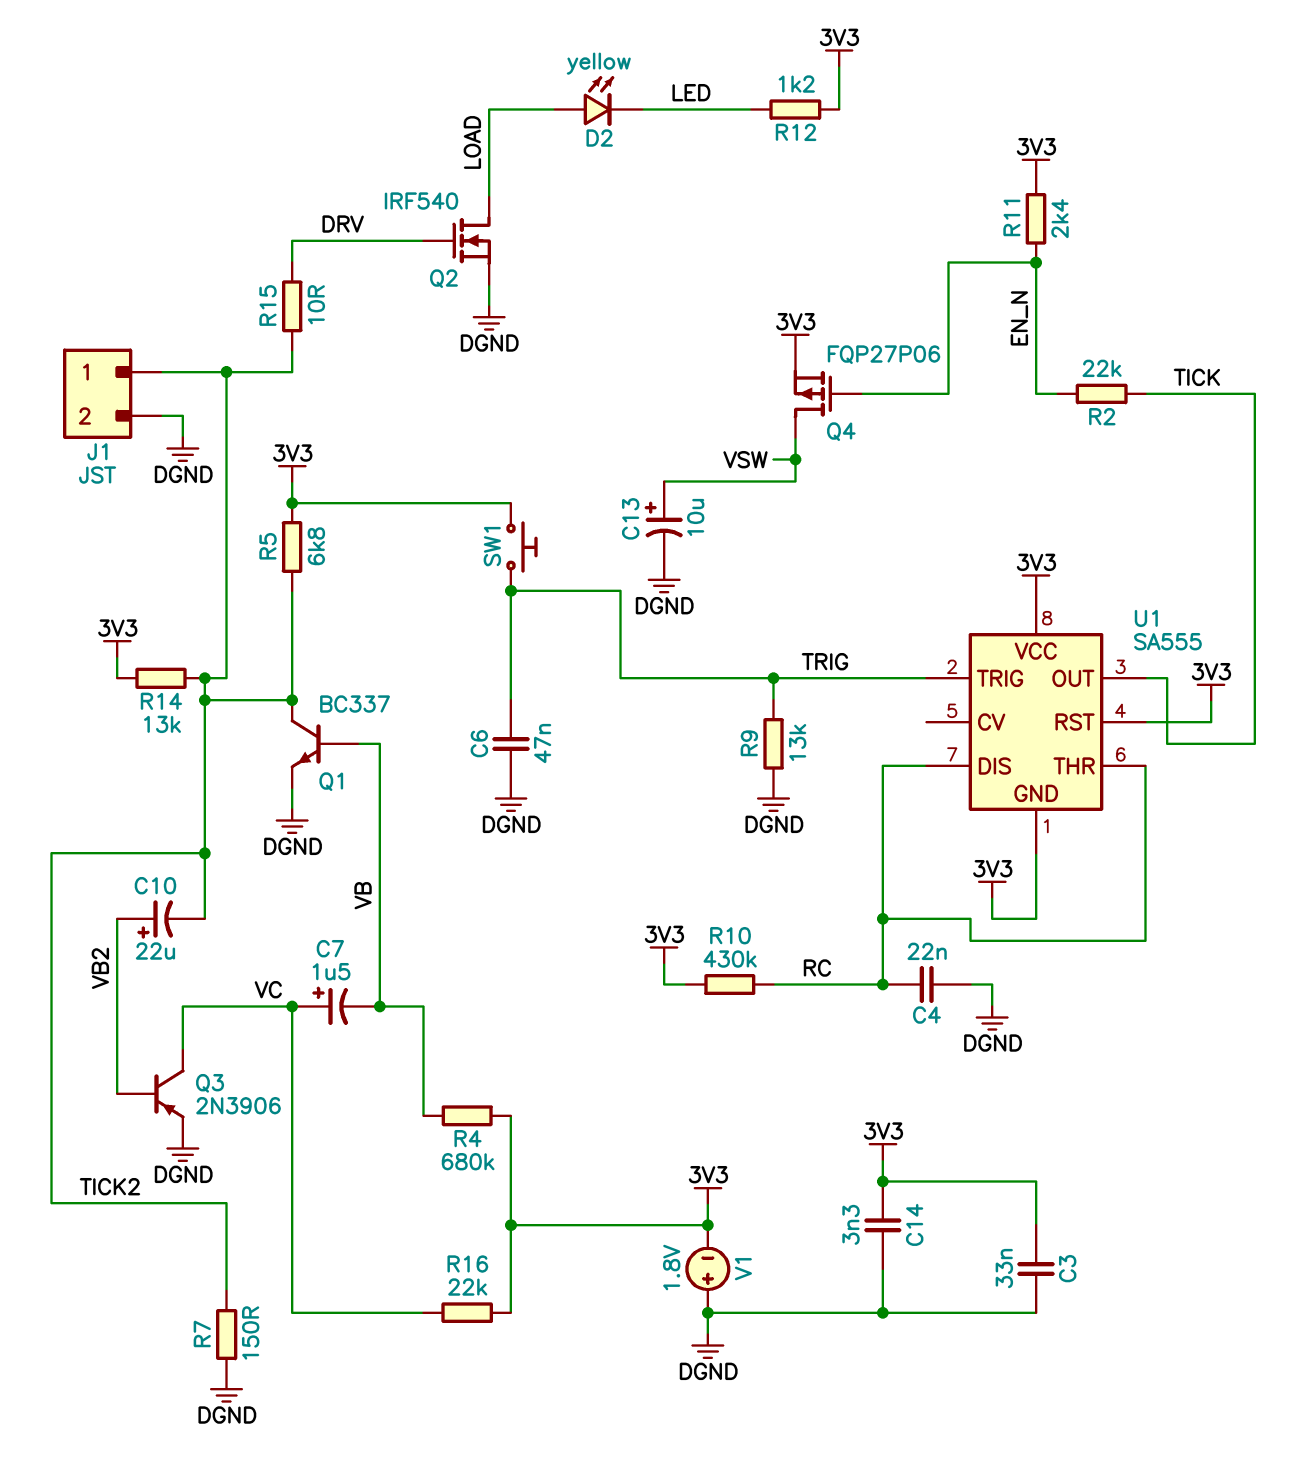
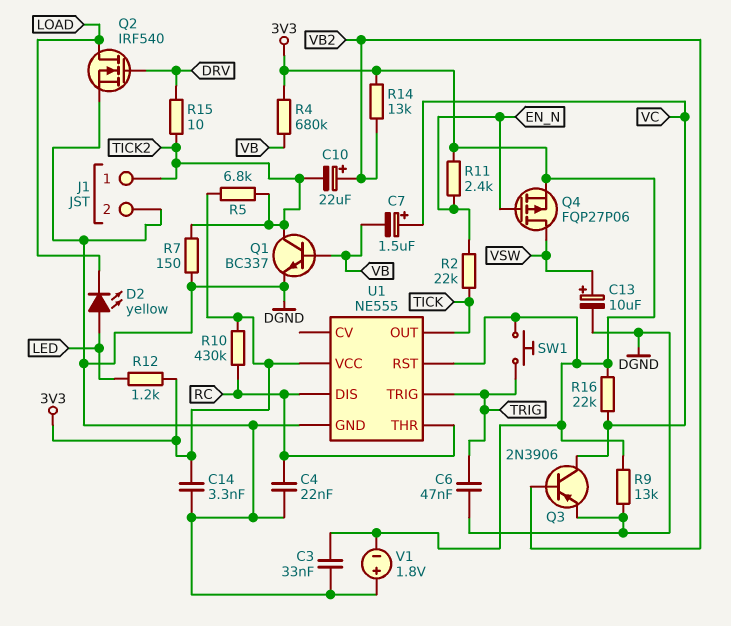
D2: LED yellow (A LOAD, K LED) -> LED yellow (A LED, K LOAD)
R9: 13k (DGND, TRIG) -> 13k (3V3, DGND)
R14: 13k (3V3, TICK2) -> 13k (3V3, VB2)
U1: SA555 -> NE555
U1 pin GND: 3V3 -> DGND

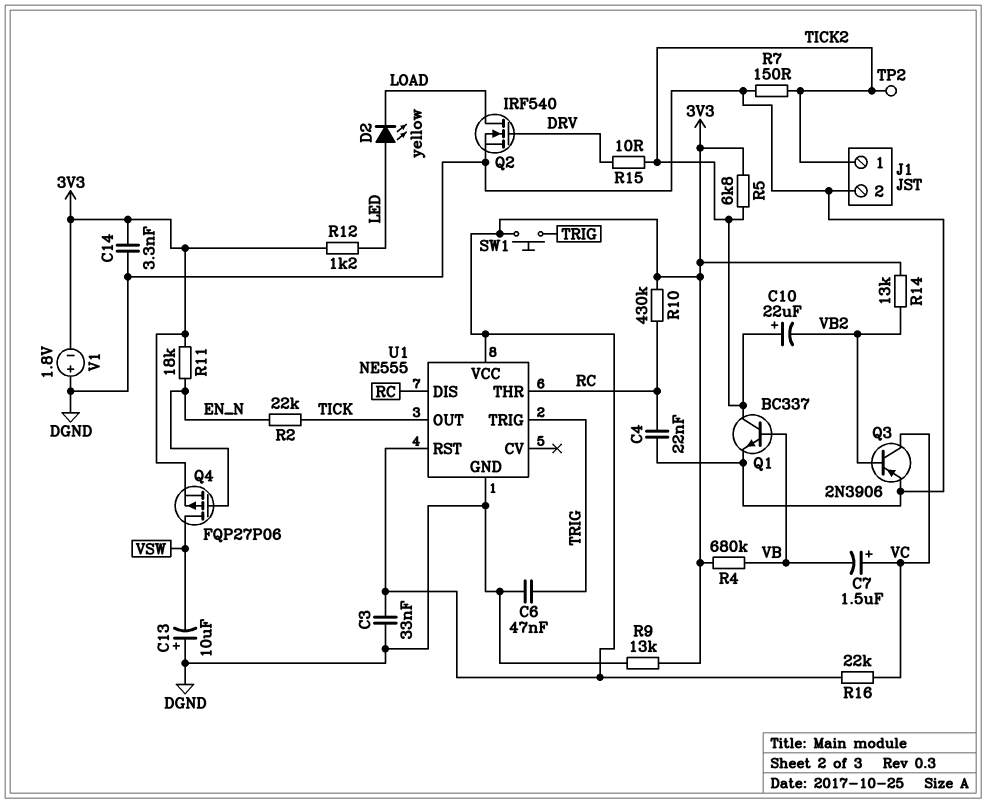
C10: 22uF (plus VB2, minus TICK2) -> 22uF (plus TICK2, minus VB2)
C13: 10uF (plus VSW, minus DGND) -> 10uF (plus DGND, minus VSW)
R11: 2.4k (3V3, EN_N) -> 18k (3V3, EN_N)
TP2: none -> test point (TICK2)

